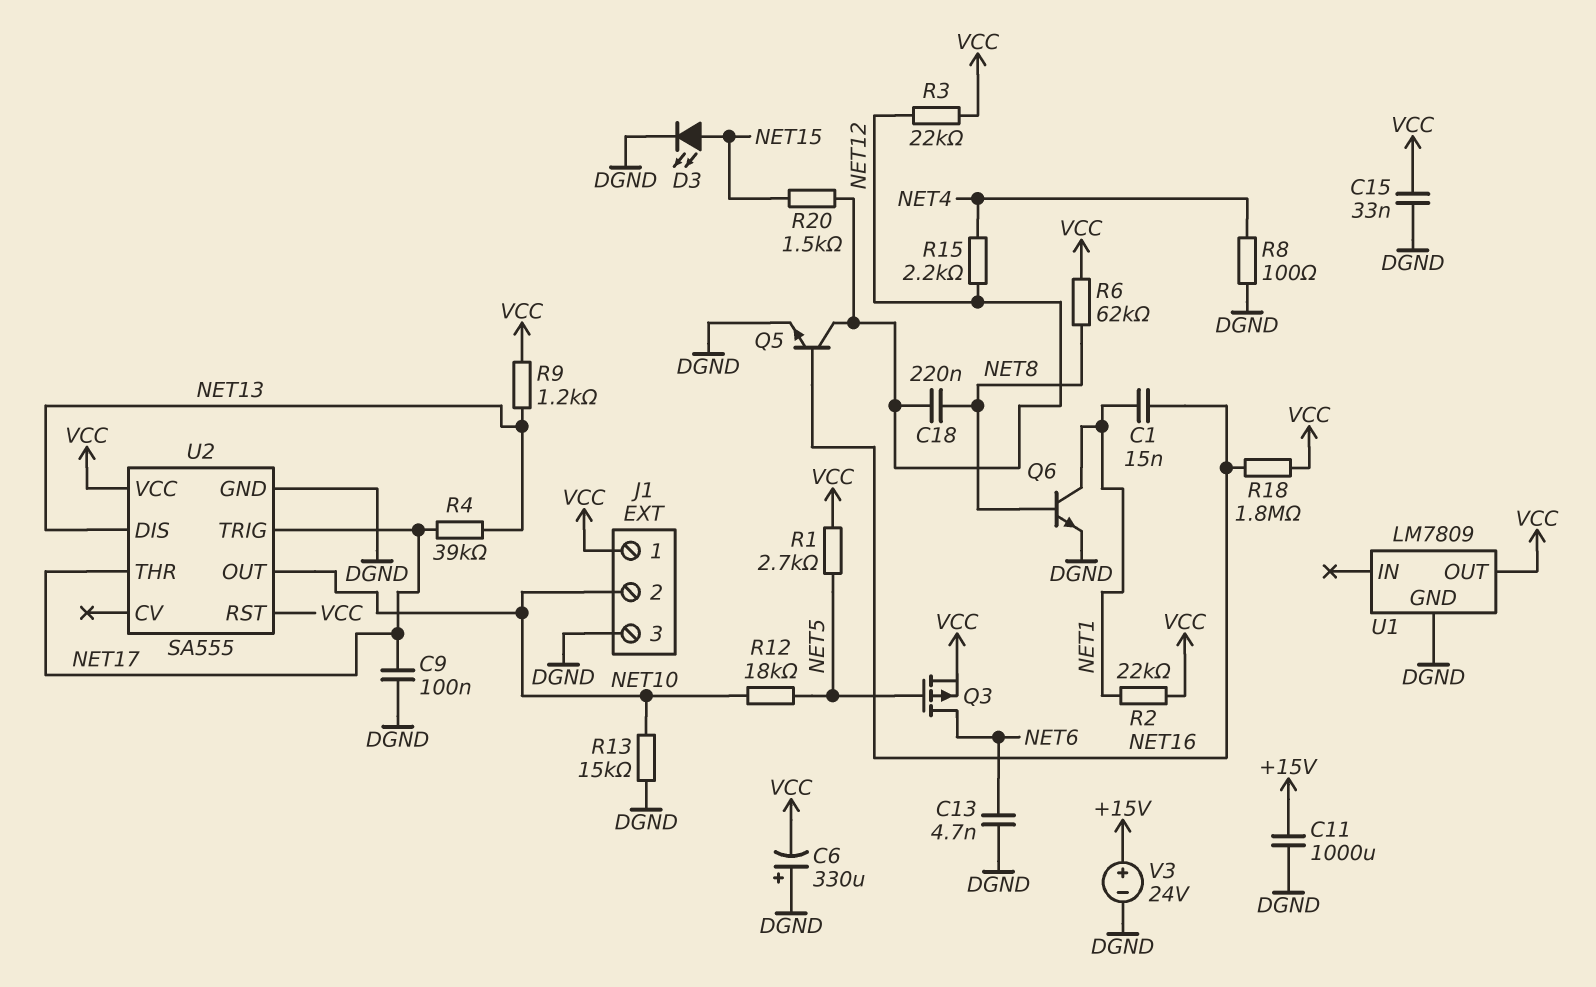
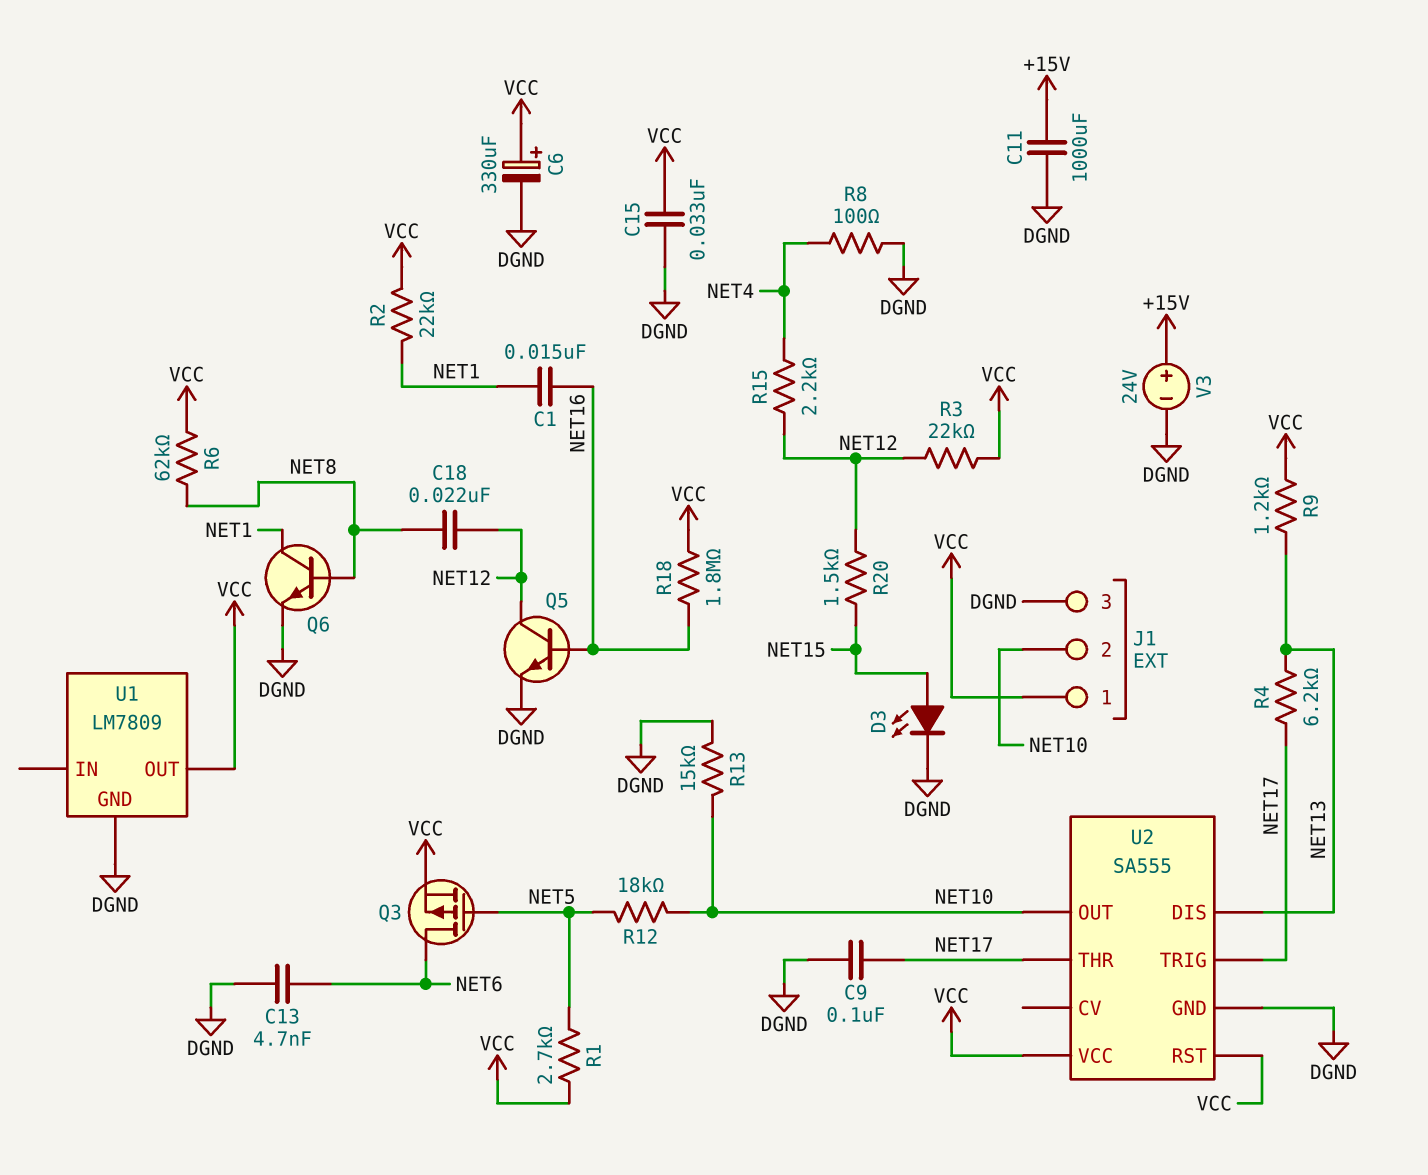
C6: 330uF (plus DGND, minus VCC) -> 330uF (plus VCC, minus DGND)
C18: 220nF (NET8, NET12) -> 22nF (NET8, NET12)
R4: 39k (NET13, NET17) -> 6.2k (NET13, NET17)

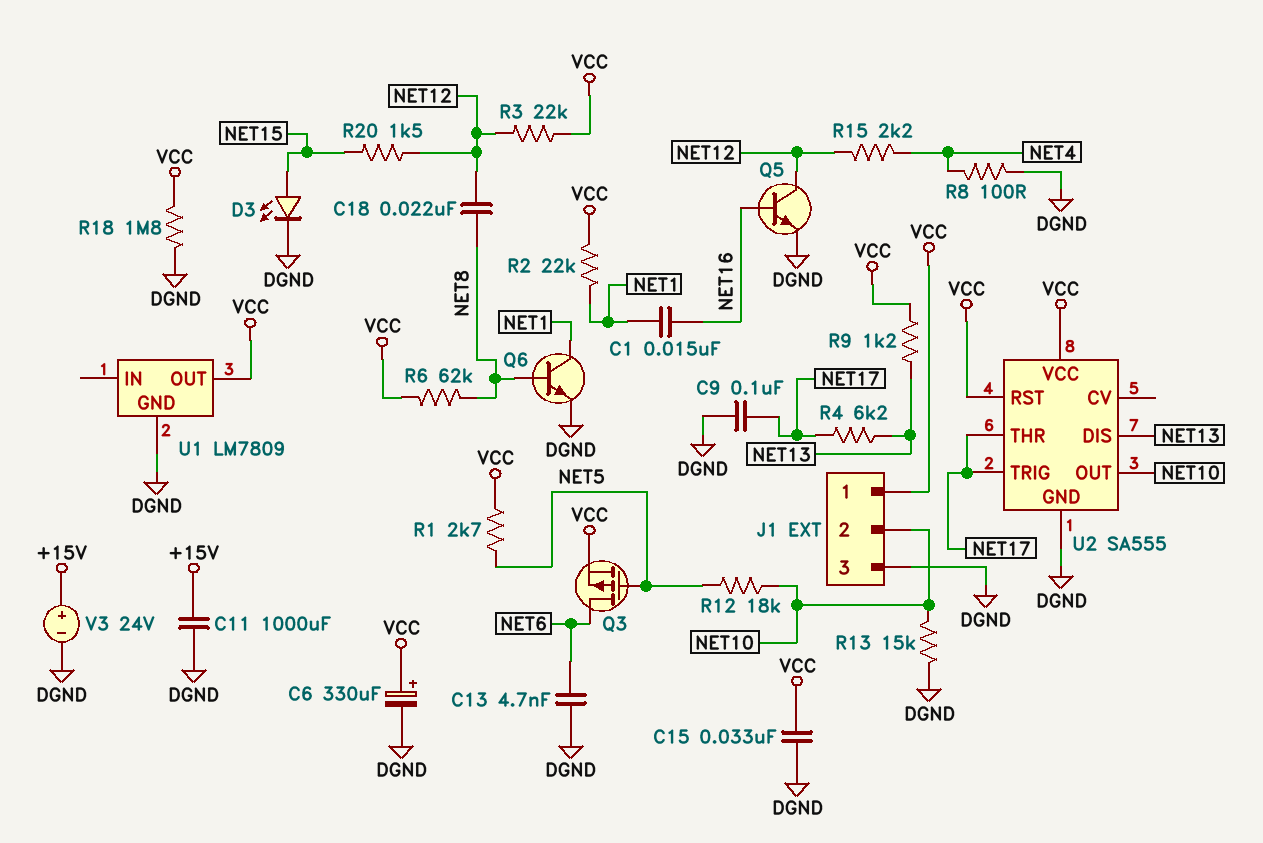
R18: 1.8M (NET16, VCC) -> 1.8M (DGND, VCC)

